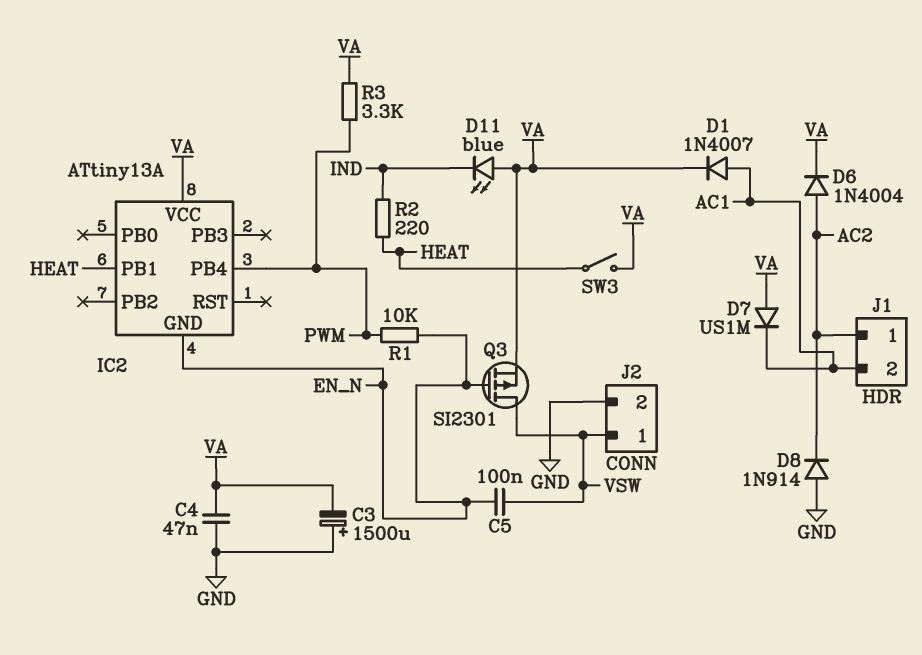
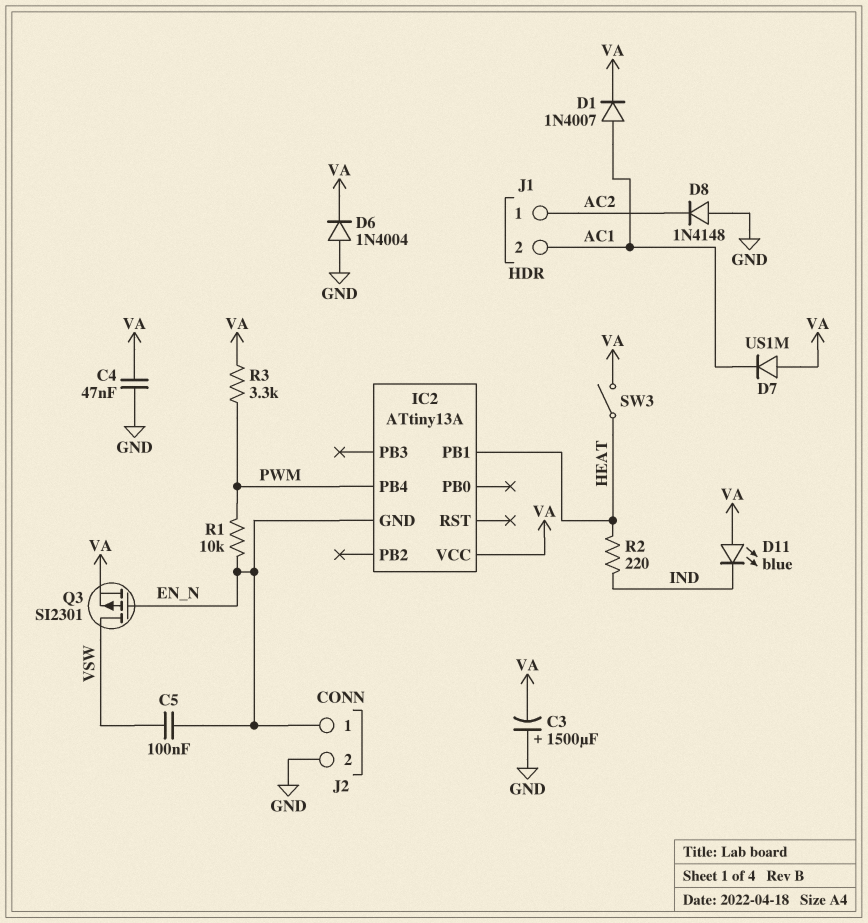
D6: diode 1N4004 (A AC2, K VA) -> diode 1N4004 (A GND, K VA)
D8: diode 1N914 (A GND, K AC2) -> diode 1N4148 (A GND, K AC2)
J2 pin 1: VSW -> EN_N

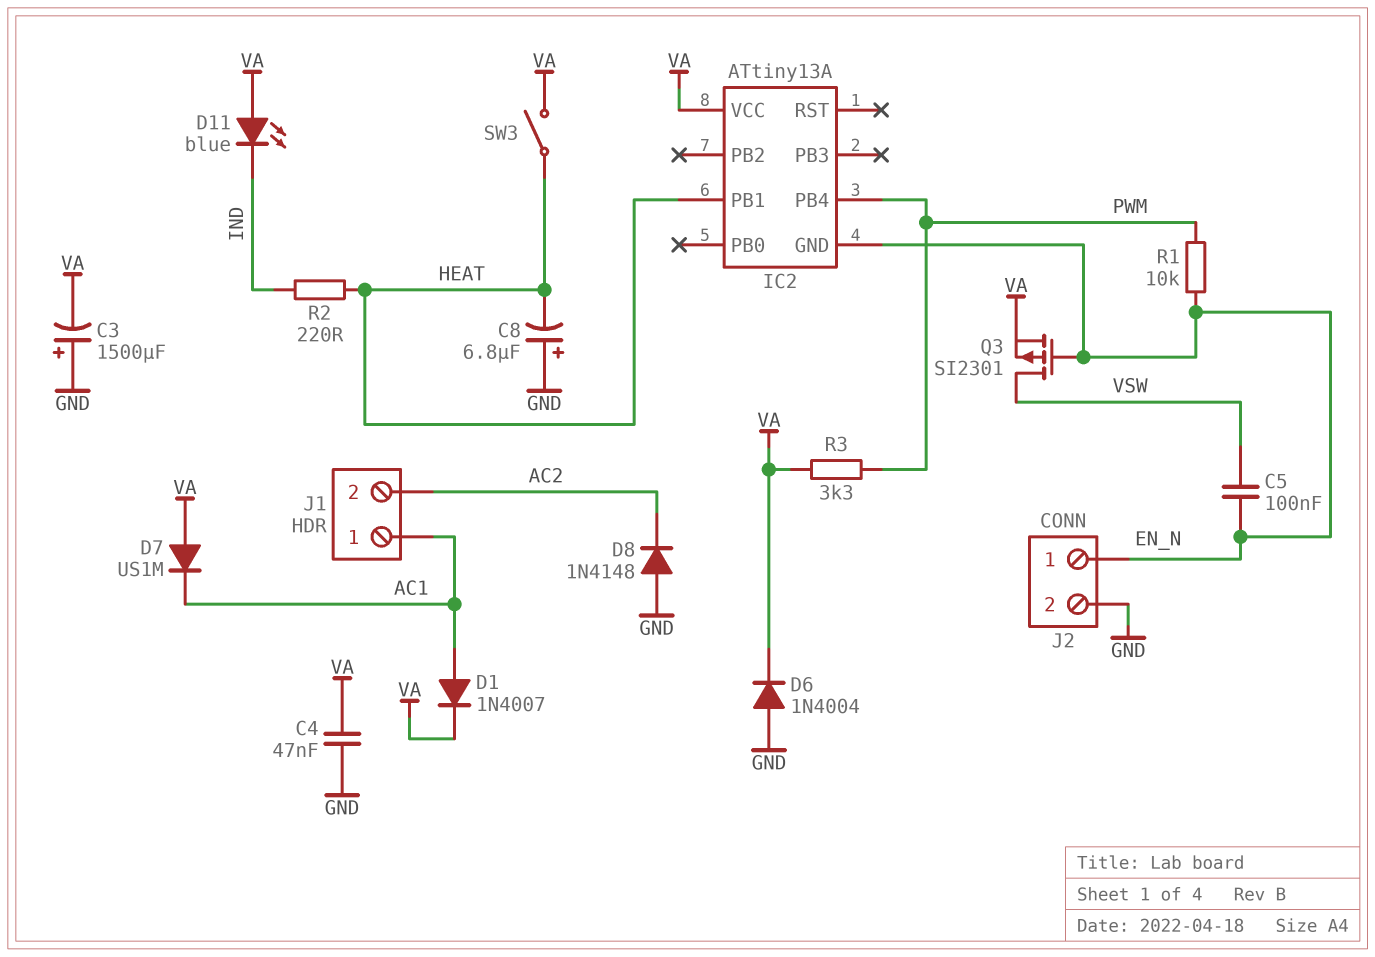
C8: none -> 6.8uF (plus GND, minus HEAT)
J1 pin 1: AC2 -> AC1
J1 pin 2: AC1 -> AC2

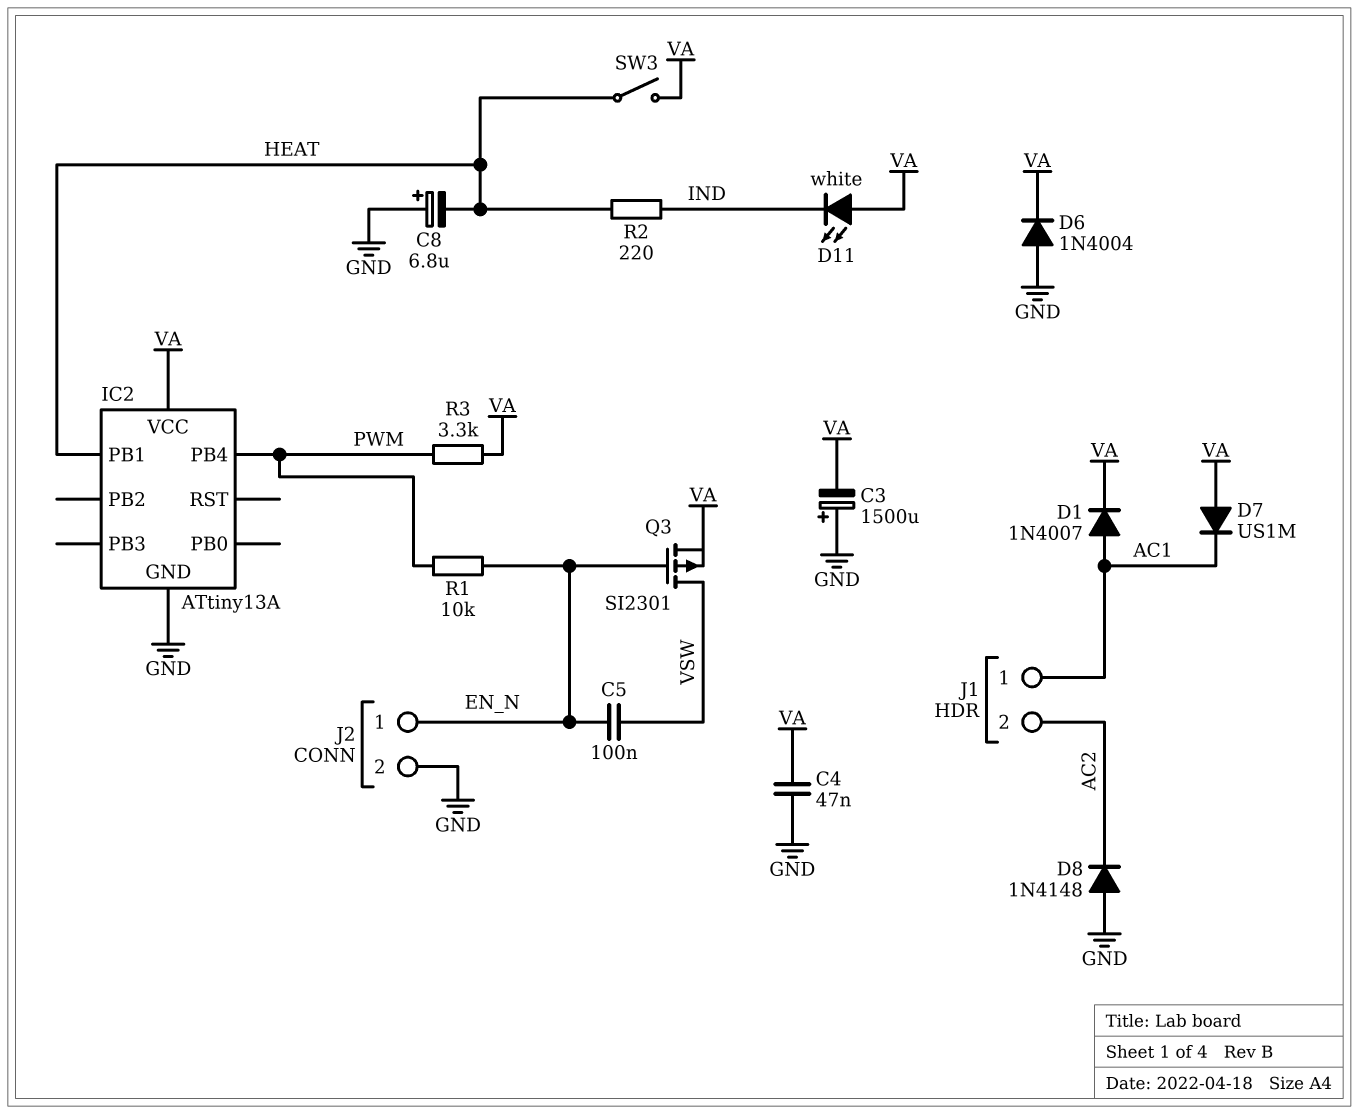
D11: LED blue (A VA, K IND) -> LED white (A VA, K IND)
IC2 pin GND: EN_N -> GND

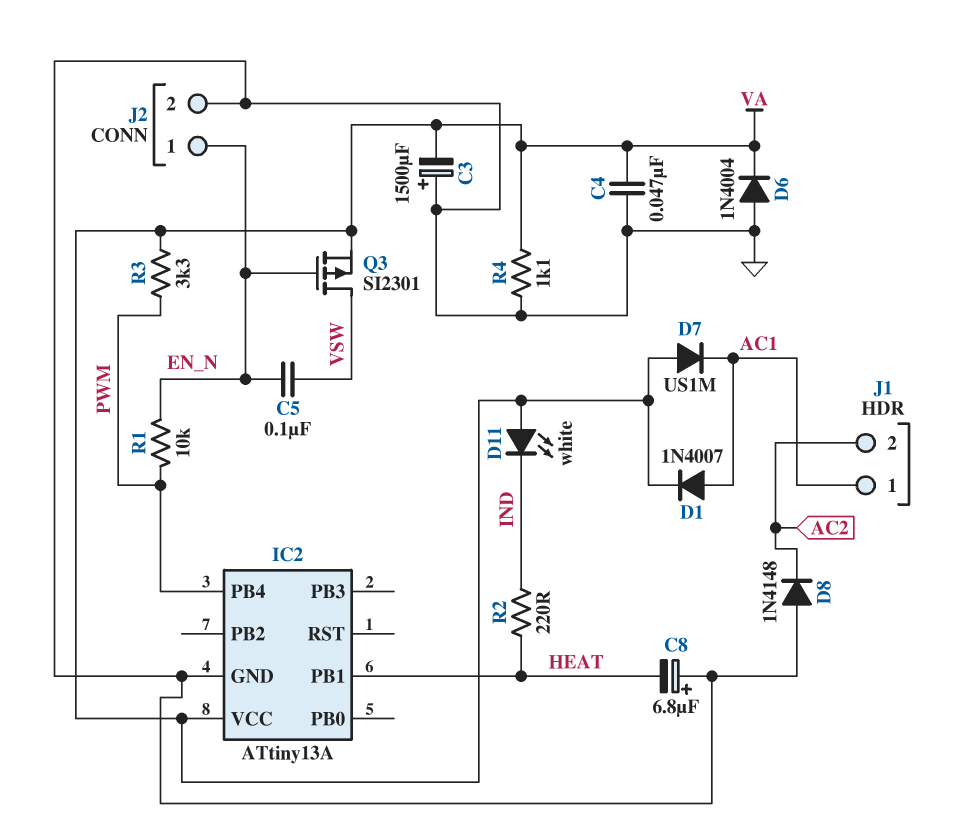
R4: none -> 1.1k (GND, VA)
SW3: switch (HEAT, VA) -> none

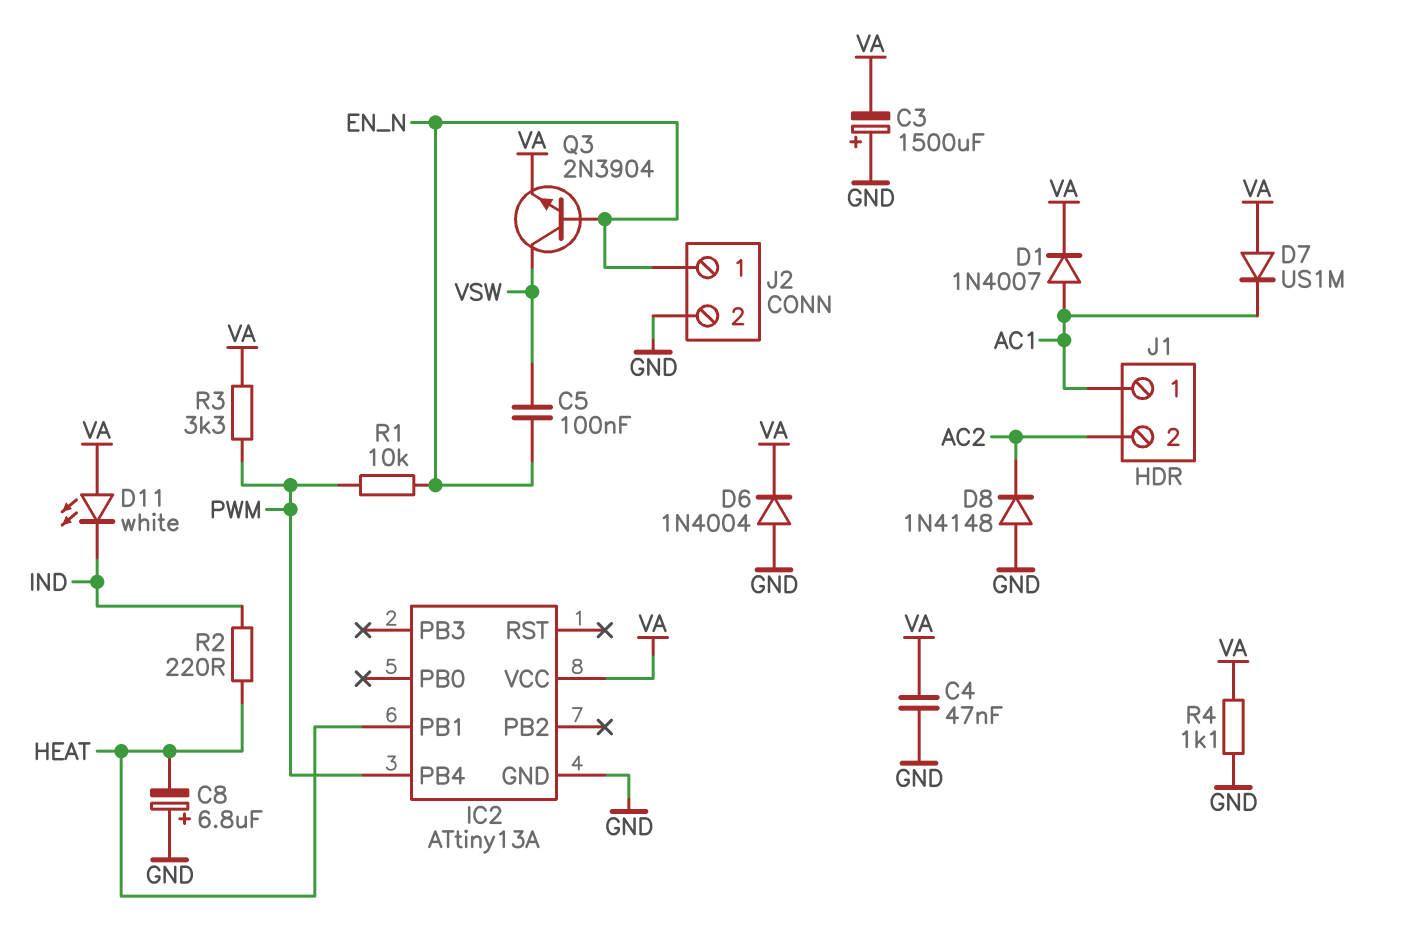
Q3: PMOS SI2301 (G EN_N, D VSW, S VA) -> NPN 2N3904 (B EN_N, C VSW, E VA)

